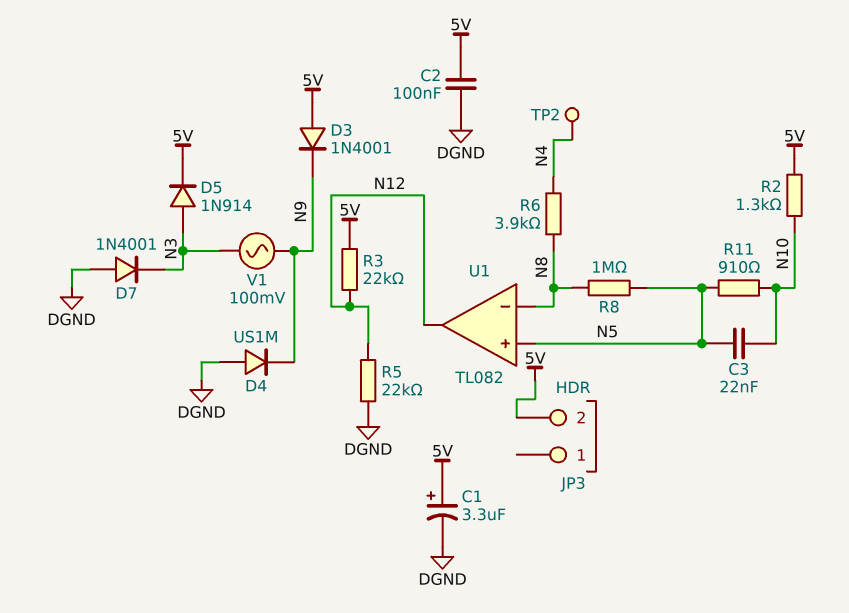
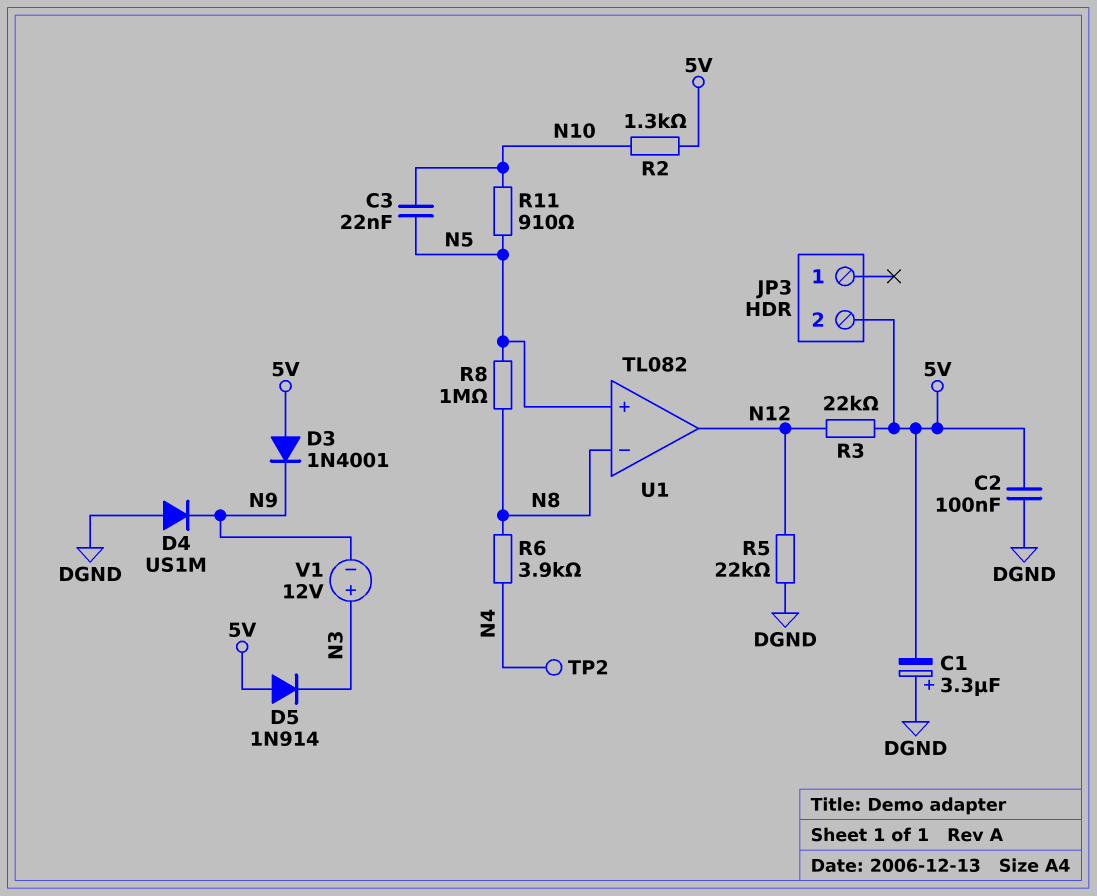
C1: 3.3uF (plus 5V, minus DGND) -> 3.3uF (plus DGND, minus 5V)
D5: diode 1N914 (A N3, K 5V) -> diode 1N914 (A 5V, K N3)
D7: diode 1N4001 (A DGND, K N3) -> none
V1: AC 100mV (N3, N9) -> 12V (plus N3, minus N9)

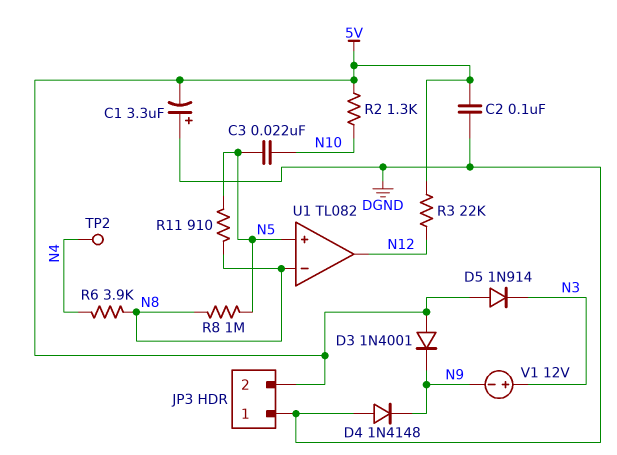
D4: diode US1M (A DGND, K N9) -> diode 1N4148 (A DGND, K N9)
JP3 pin 1: none -> DGND
R5: 22k (DGND, N12) -> none
R11: 910 (N5, N10) -> 910 (N5, N8)

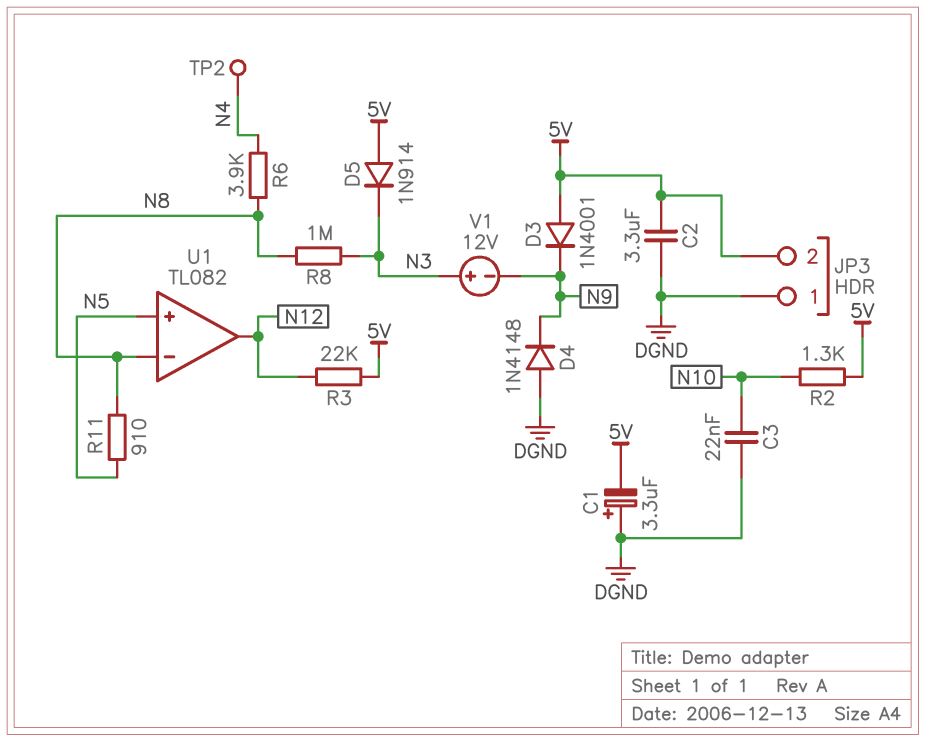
C2: 100nF (5V, DGND) -> 3.3uF (5V, DGND)
C3: 22nF (N5, N10) -> 22nF (DGND, N10)
R8: 1M (N5, N8) -> 1M (N3, N8)

